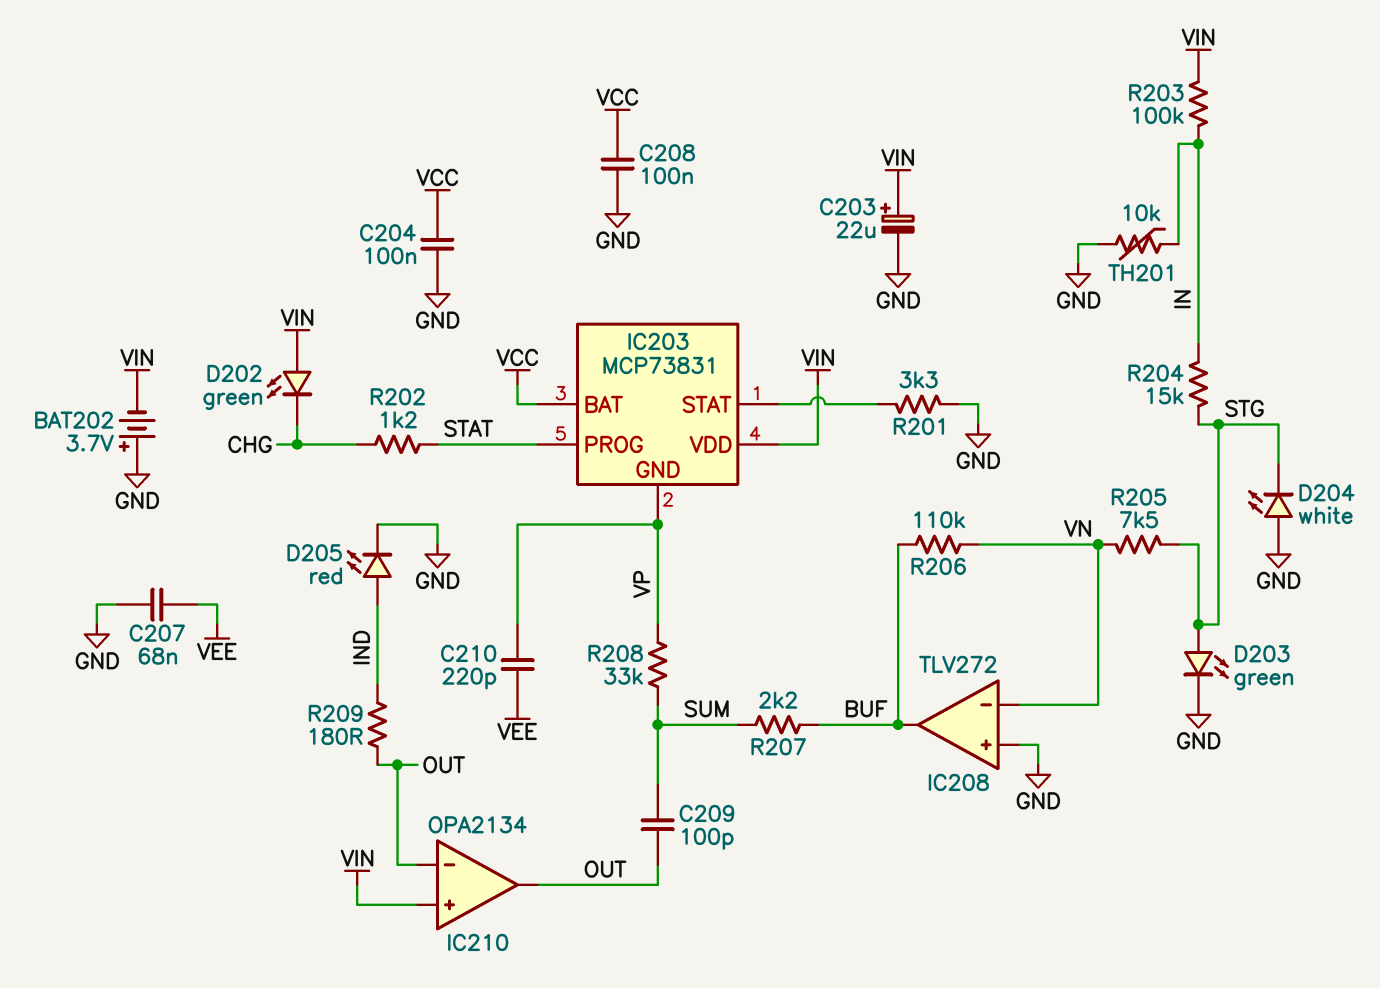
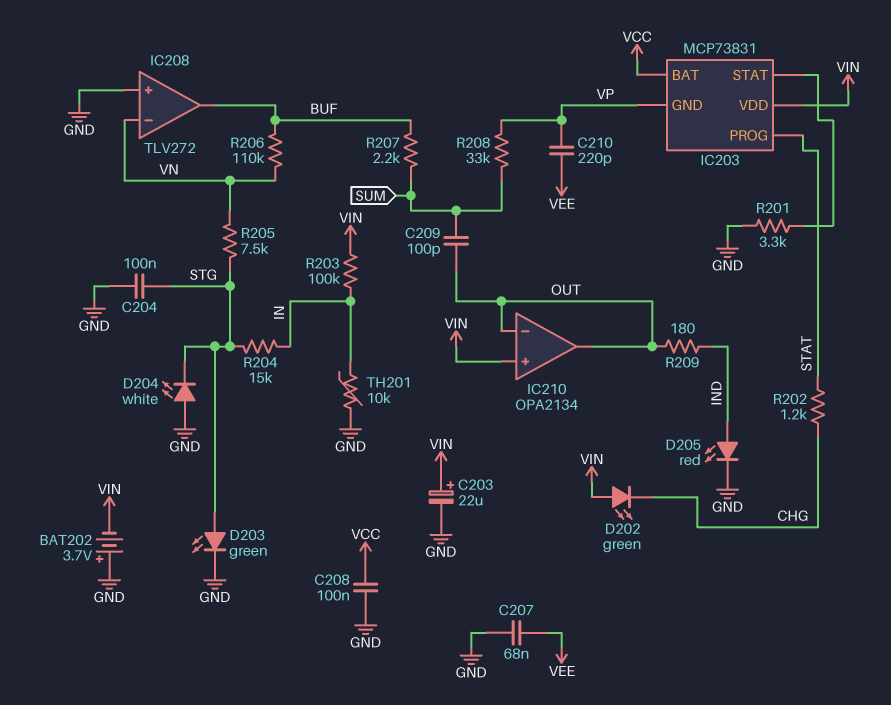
C204: 100nF (GND, VCC) -> 100nF (GND, STG)

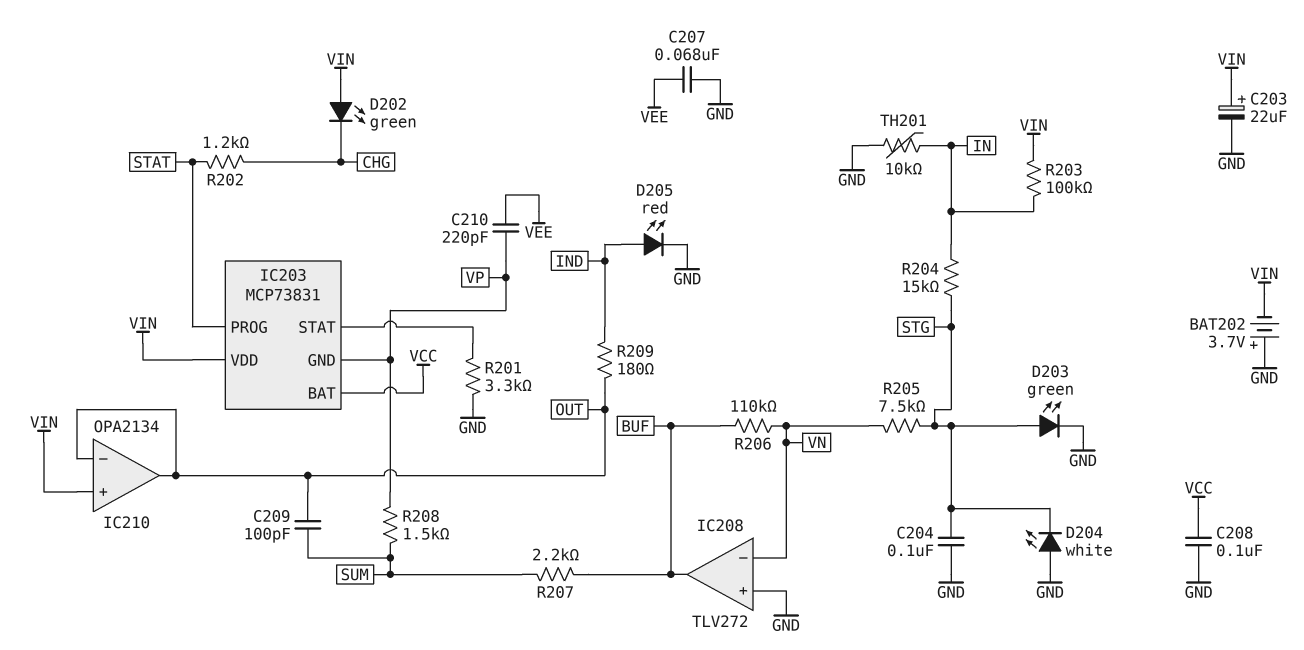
R208: 33k (SUM, VP) -> 1.5k (SUM, VP)

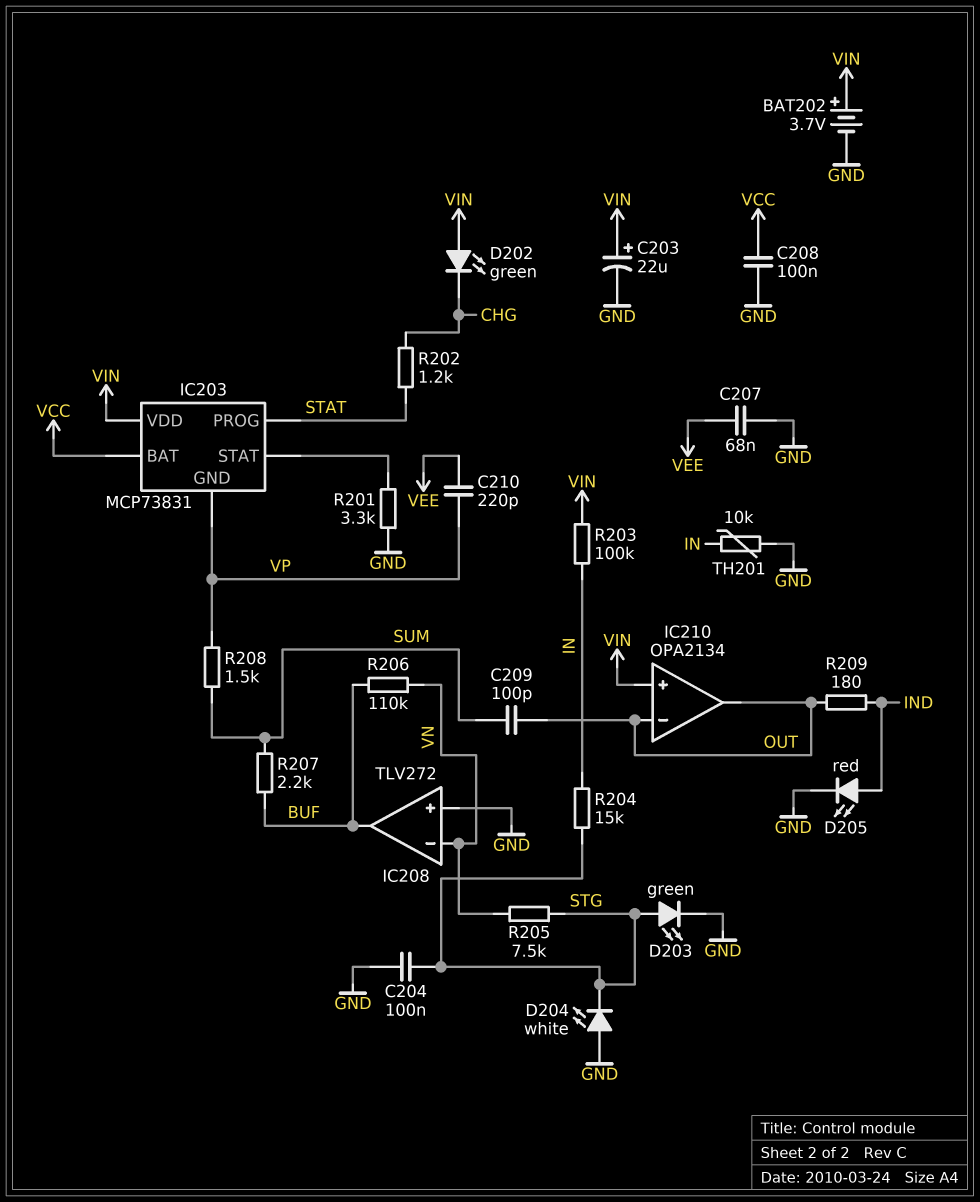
BAT202: 3.7V (plus GND, minus VIN) -> 3.7V (plus VIN, minus GND)

